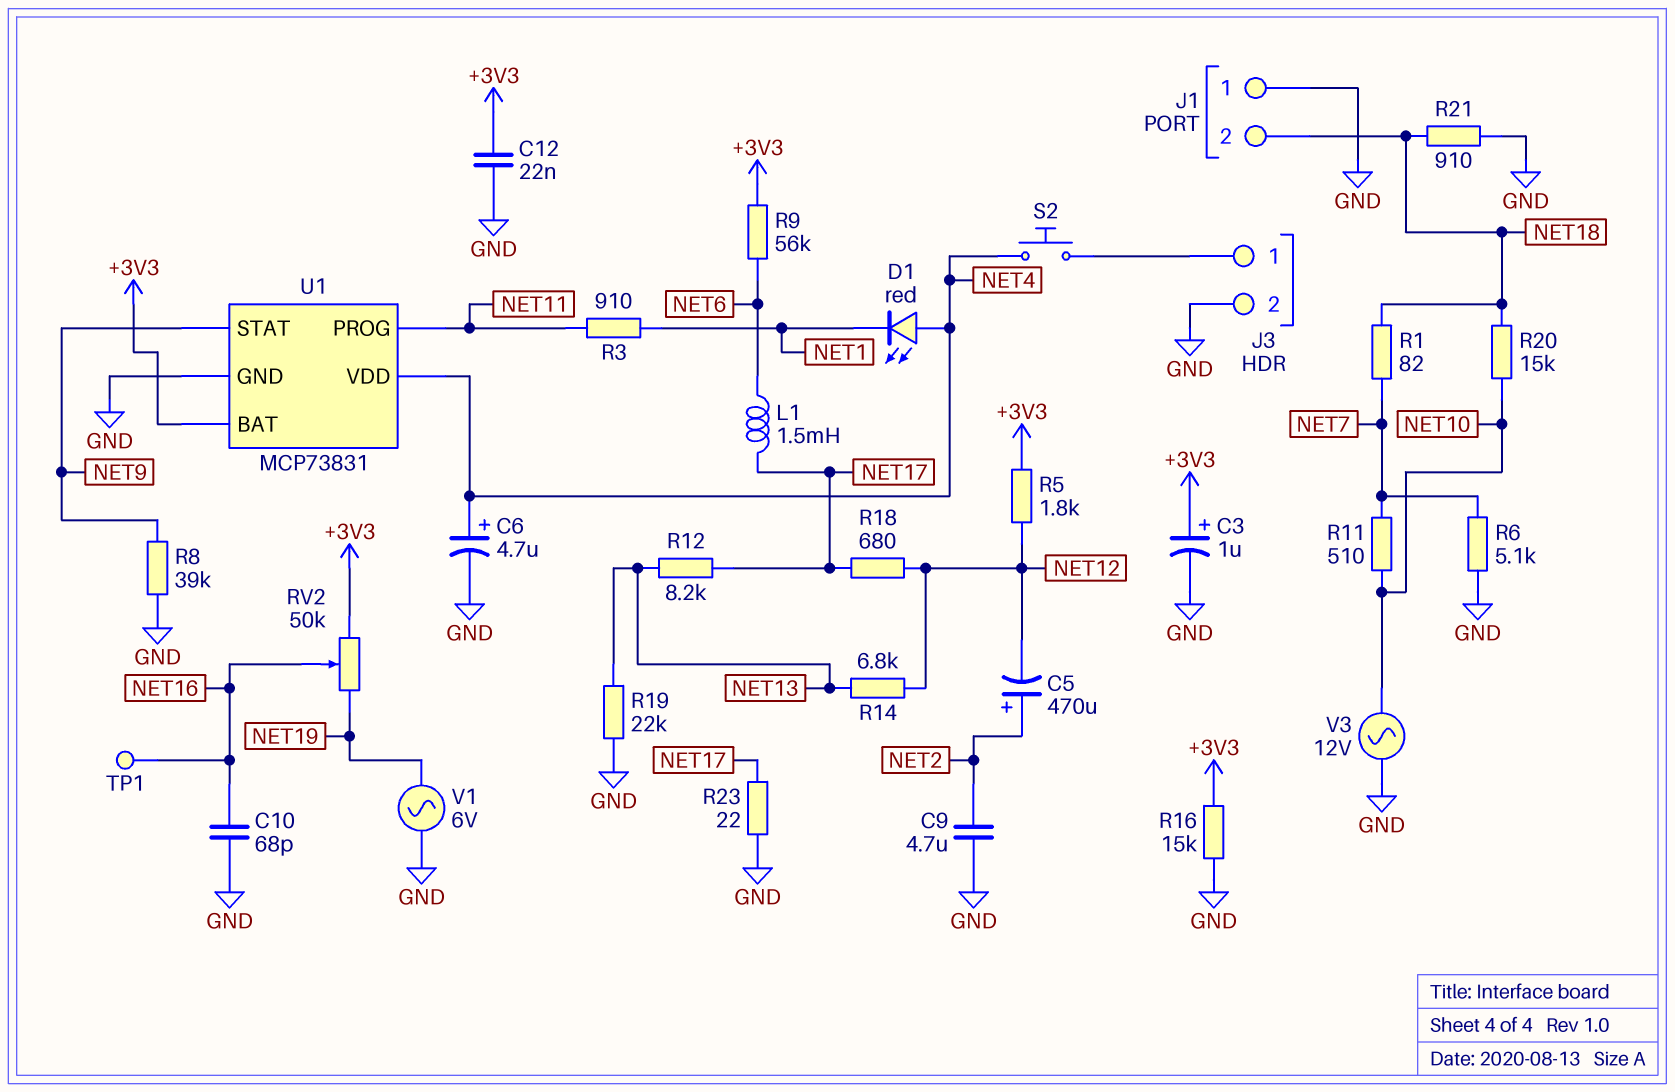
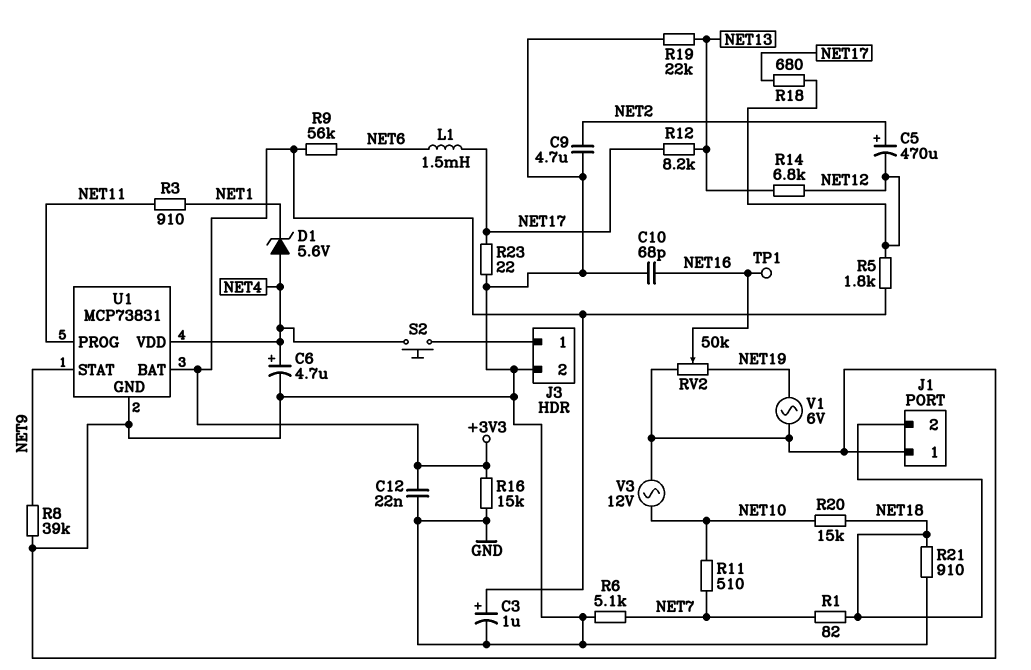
D1: LED red (A NET4, K NET1) -> zener 5.6V (A NET4, K NET1)
RV2: 50k (+3V3, NET19, wiper NET16) -> 50k (GND, NET19, wiper NET16)

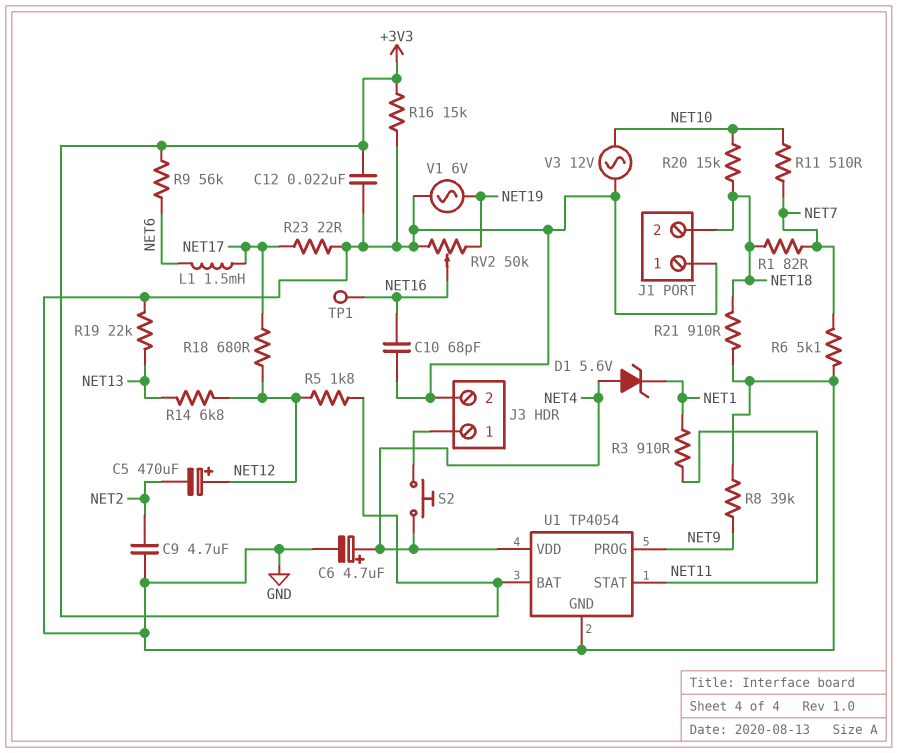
C3: 1uF (plus +3V3, minus GND) -> none
C5: 470uF (plus NET2, minus NET12) -> 470uF (plus NET12, minus NET2)
R12: 8.2k (NET13, NET17) -> none
U1: MCP73831 -> TP4054
U1 pin PROG: NET11 -> NET9
U1 pin STAT: NET9 -> NET11

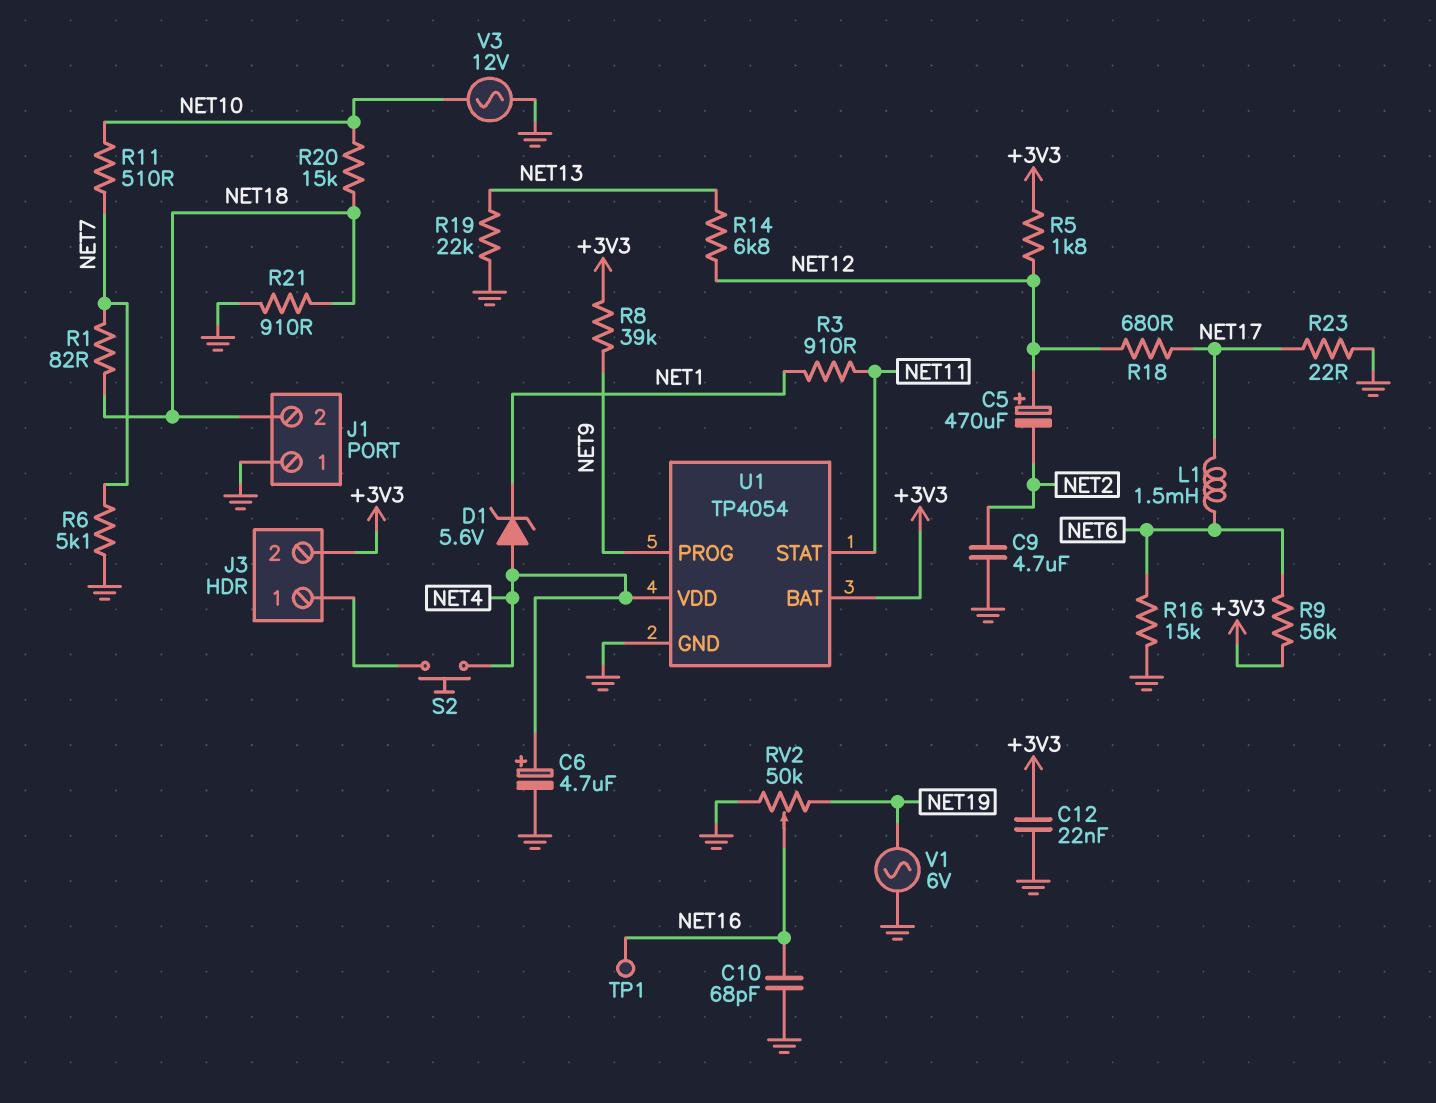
J3 pin 2: GND -> +3V3
R8: 39k (GND, NET9) -> 39k (+3V3, NET9)
R16: 15k (+3V3, GND) -> 15k (GND, NET6)

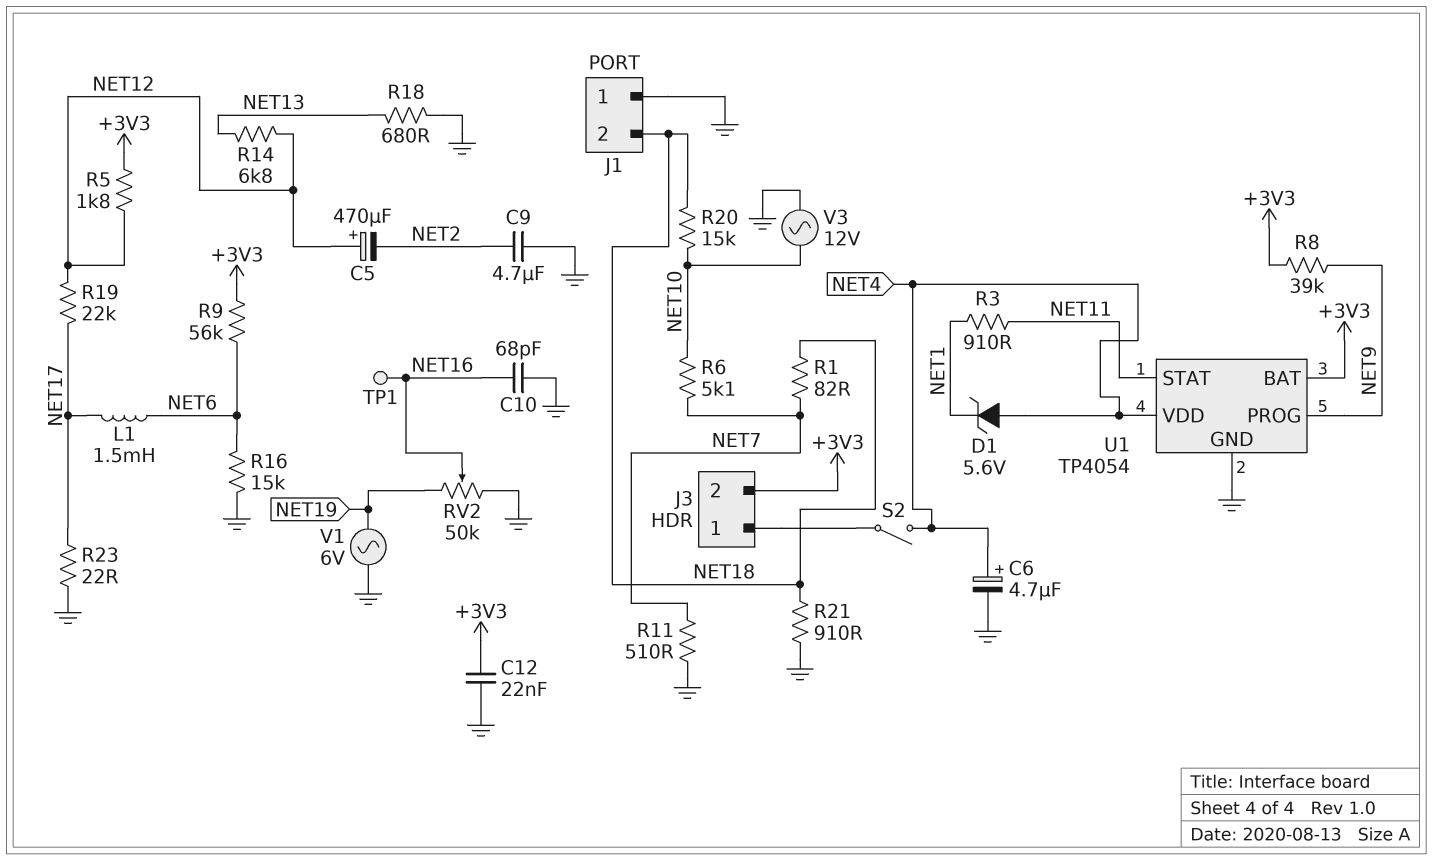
R6: 5.1k (GND, NET7) -> 5.1k (NET7, NET10)
R11: 510 (NET7, NET10) -> 510 (GND, NET7)
R18: 680 (NET12, NET17) -> 680 (GND, NET13)
R19: 22k (GND, NET13) -> 22k (NET12, NET17)
S2: button (J3/1, NET4) -> switch (J3/1, NET4)

